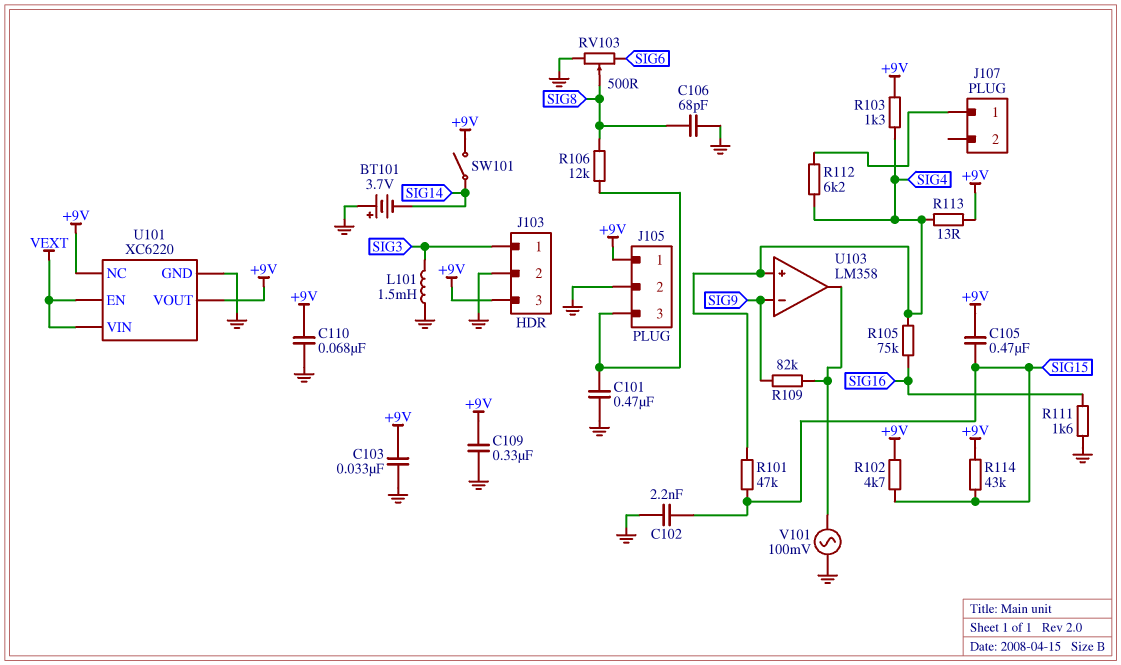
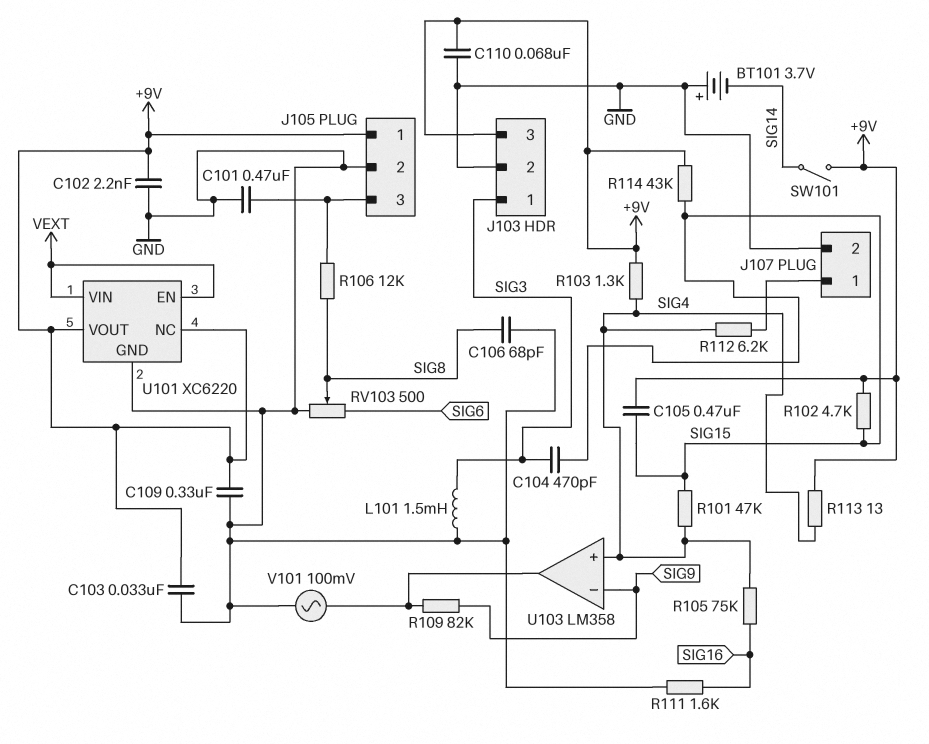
C102: 2.2nF (GND, SIG15) -> 2.2nF (+9V, GND)
C104: none -> 470pF (SIG3, SIG15)
J107 pin 2: none -> GND

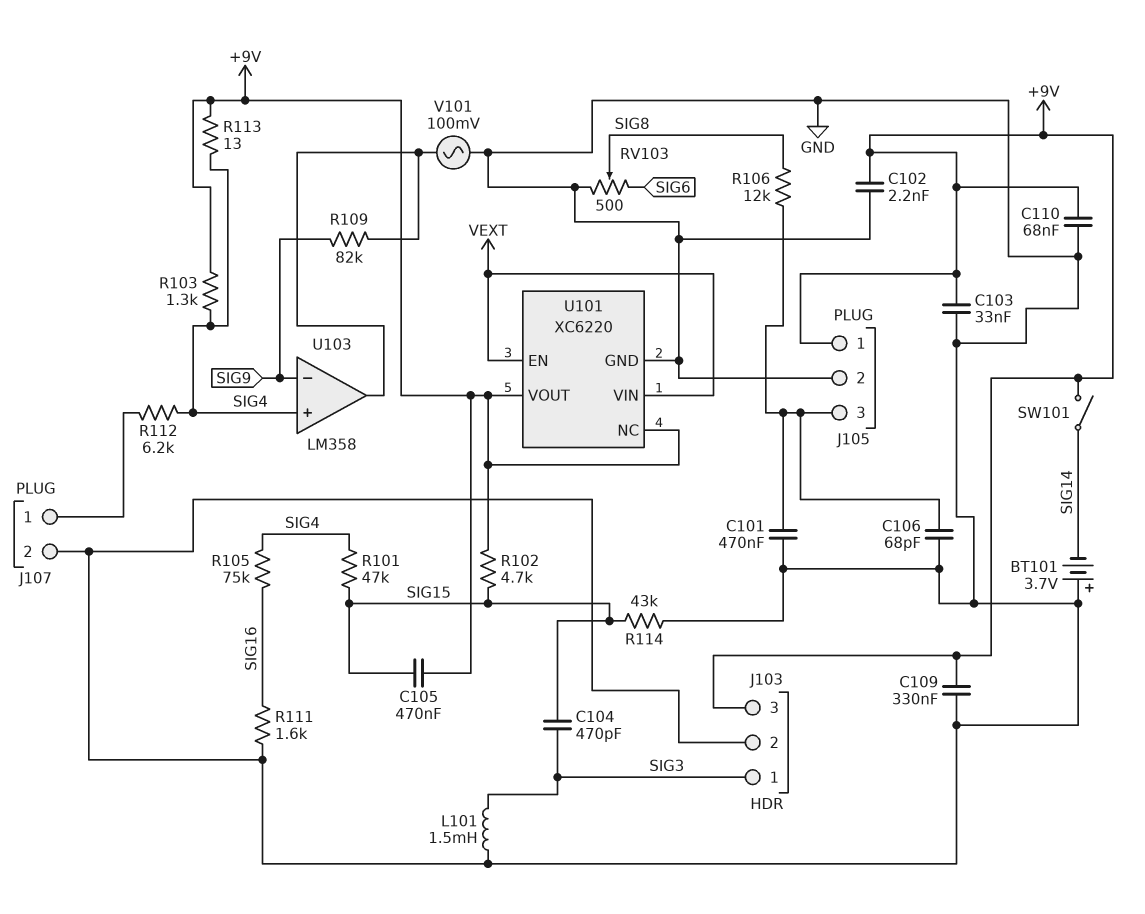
C106: 68pF (GND, SIG8) -> 68pF (GND, J105/3)
R114: 43k (+9V, SIG15) -> 43k (GND, SIG15)

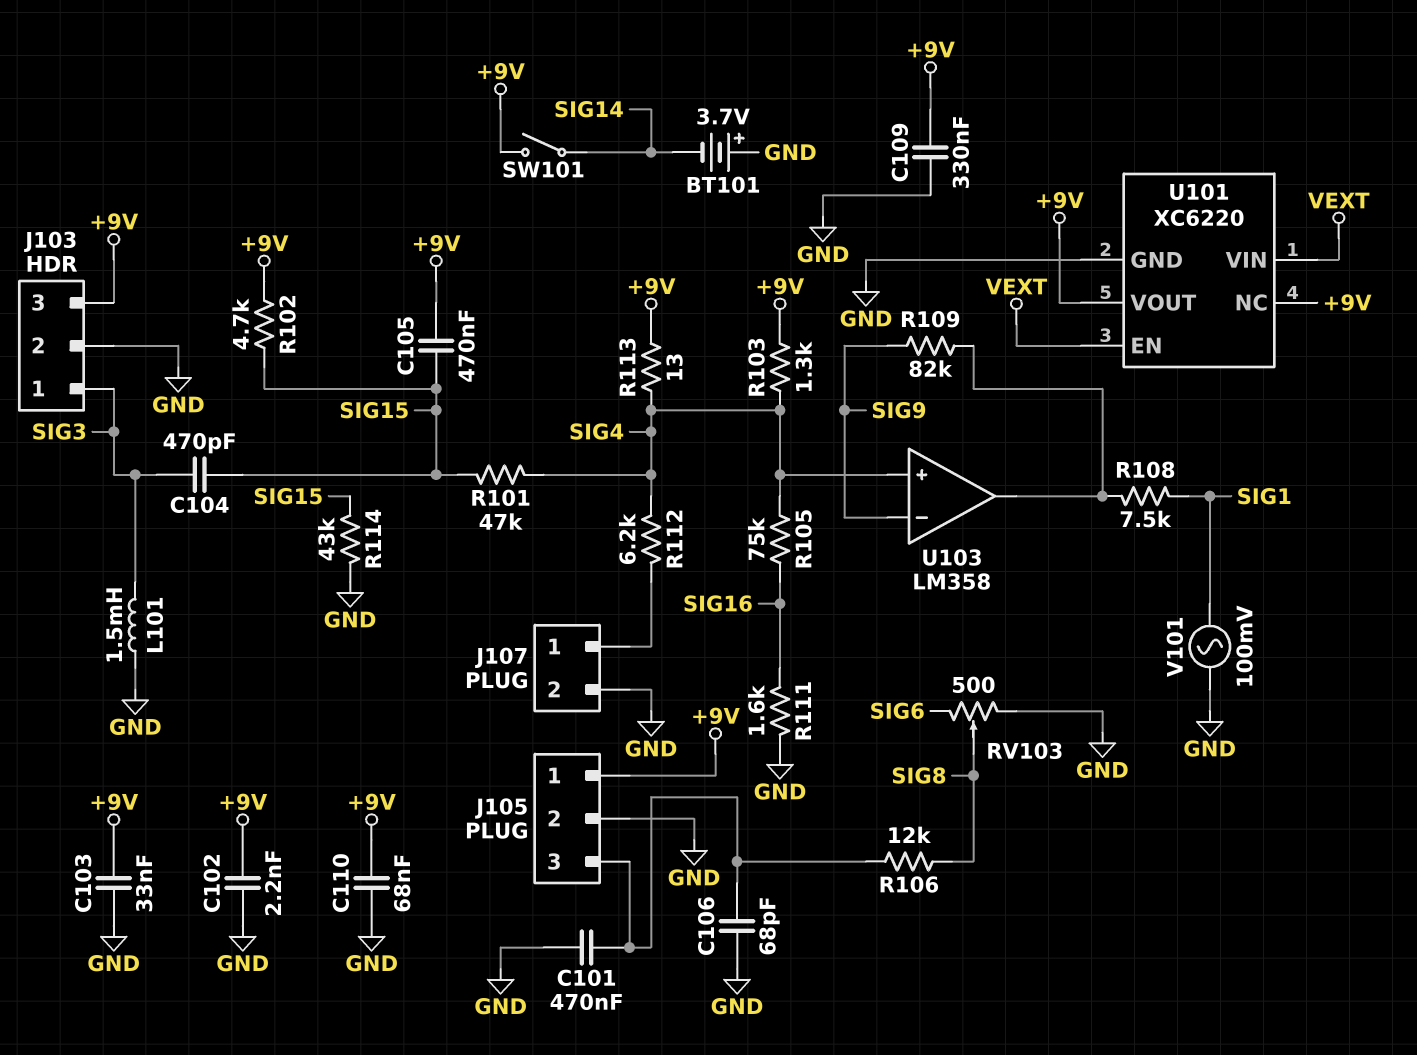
R108: none -> 7.5k (SIG1, U103/out)
V101: AC 100mV (GND, U103/out) -> AC 100mV (GND, SIG1)

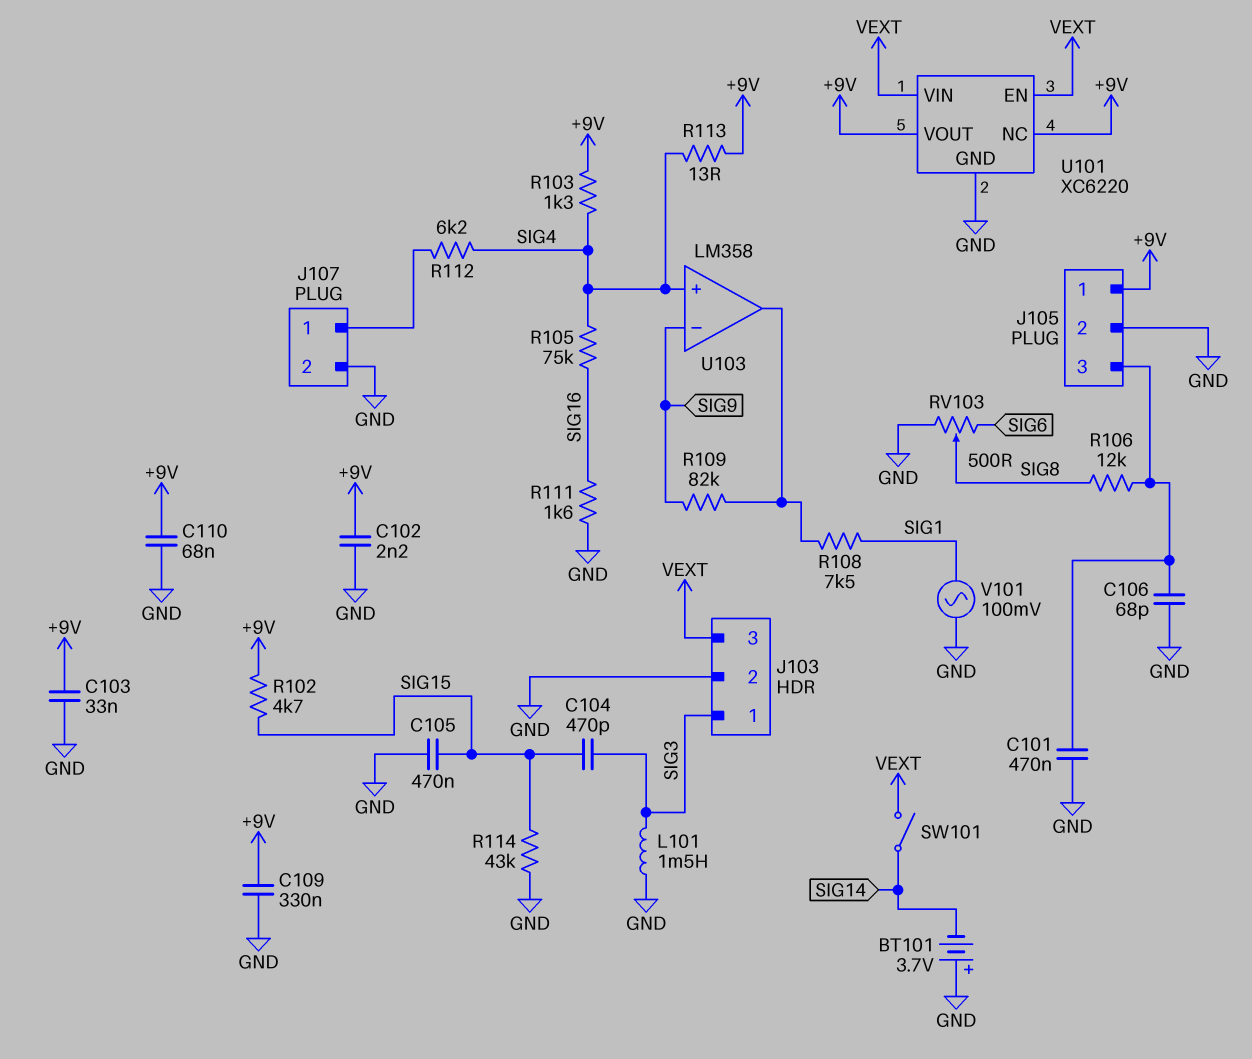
C105: 470nF (+9V, SIG15) -> 470nF (GND, SIG15)
J103 pin 3: +9V -> VEXT
R101: 47k (SIG4, SIG15) -> none
SW101: switch (+9V, SIG14) -> switch (SIG14, VEXT)

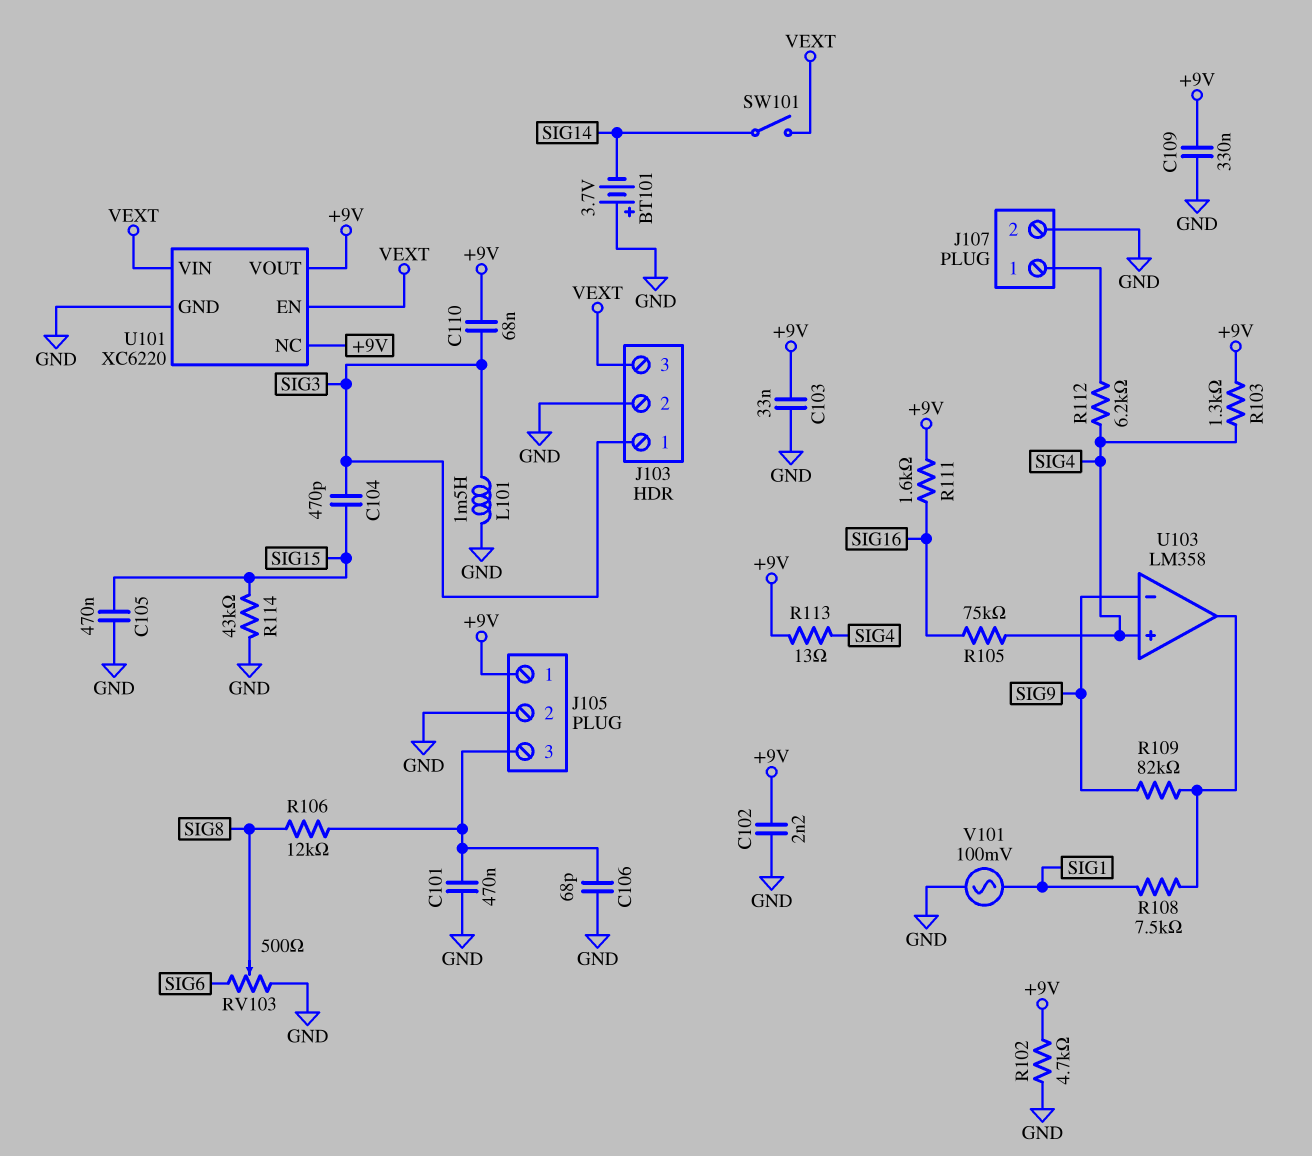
C110: 68nF (+9V, GND) -> 68nF (+9V, SIG3)
R102: 4.7k (+9V, SIG15) -> 4.7k (+9V, GND)
R111: 1.6k (GND, SIG16) -> 1.6k (+9V, SIG16)

